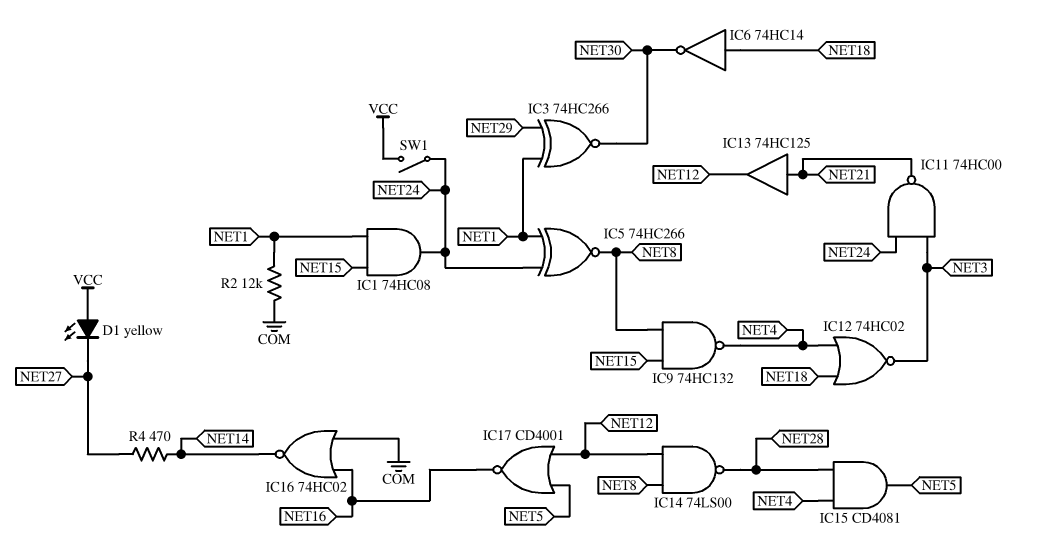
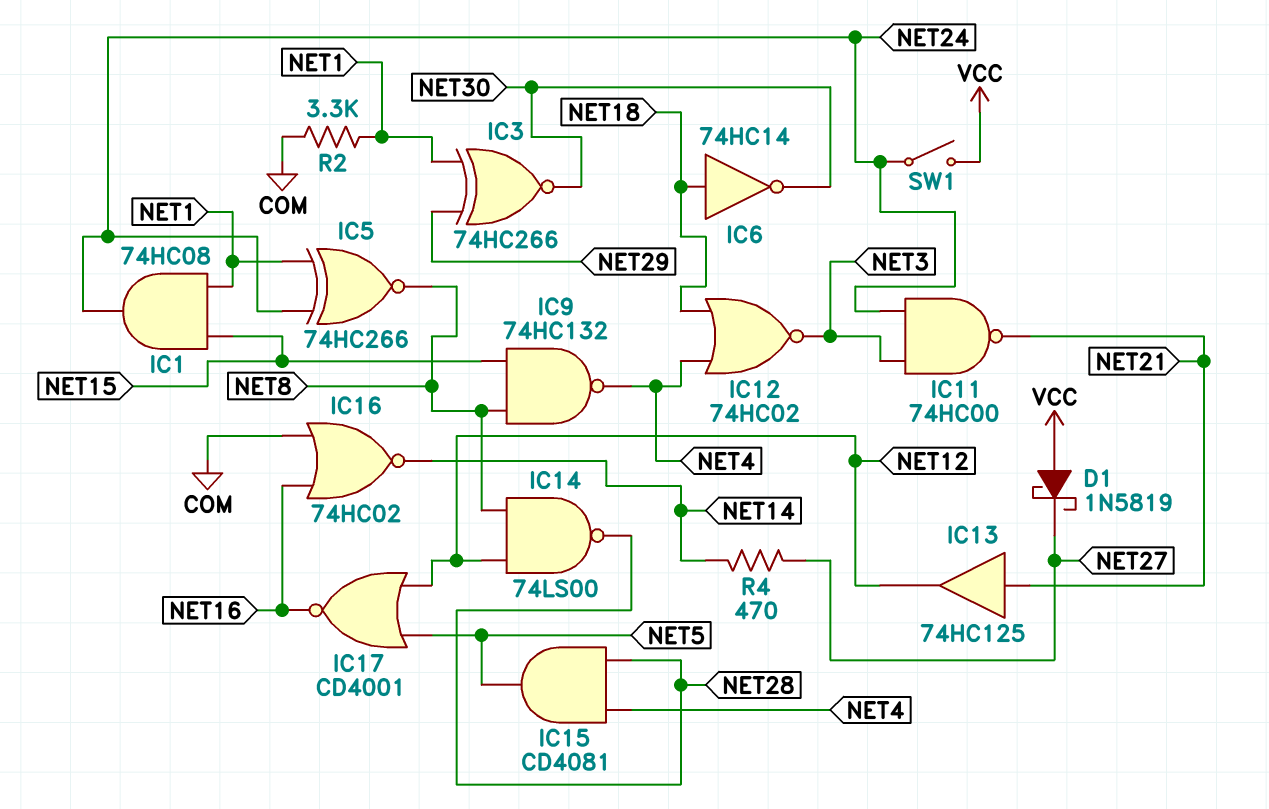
D1: LED yellow (A VCC, K NET27) -> schottky 1N5819 (A VCC, K NET27)
R2: 12k (COM, NET1) -> 3.3k (COM, NET1)

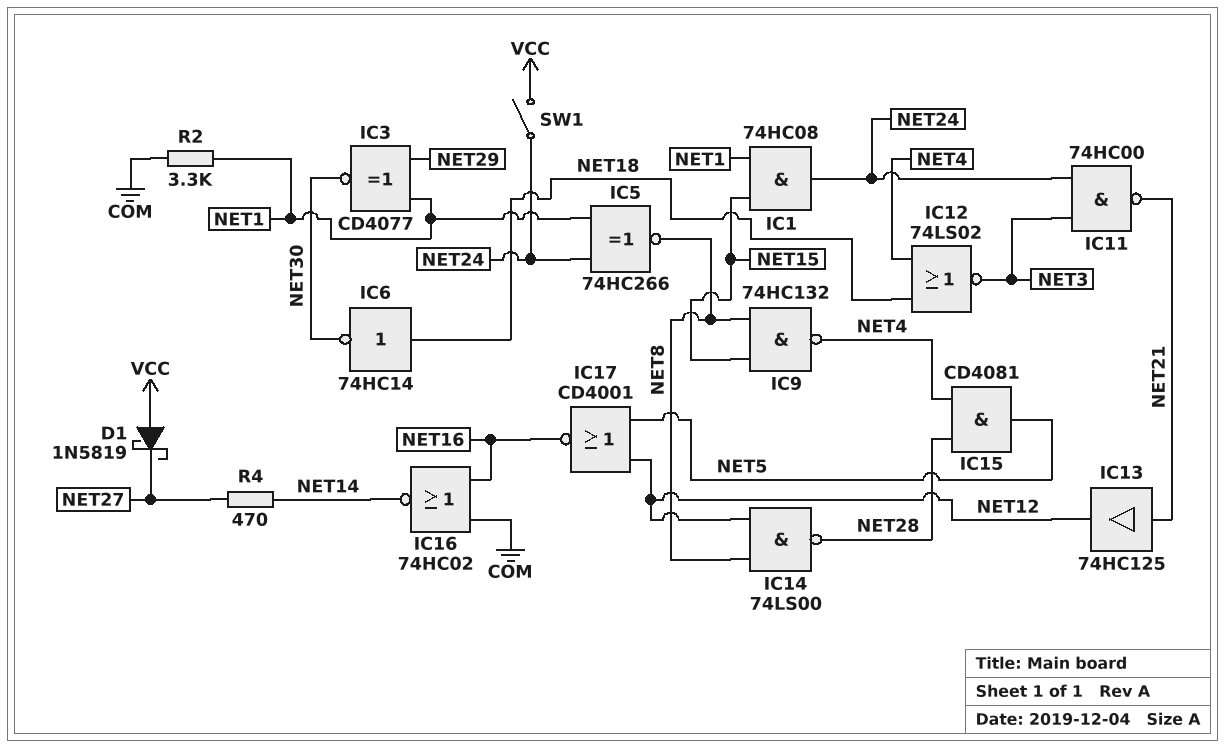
IC3: XNOR 74HC266 (in NET1, in NET29, out NET30) -> XNOR CD4077 (in NET1, in NET29, out NET30)
IC12: NOR 74HC02 (in NET4, in NET18, out NET3) -> NOR 74LS02 (in NET4, in NET18, out NET3)

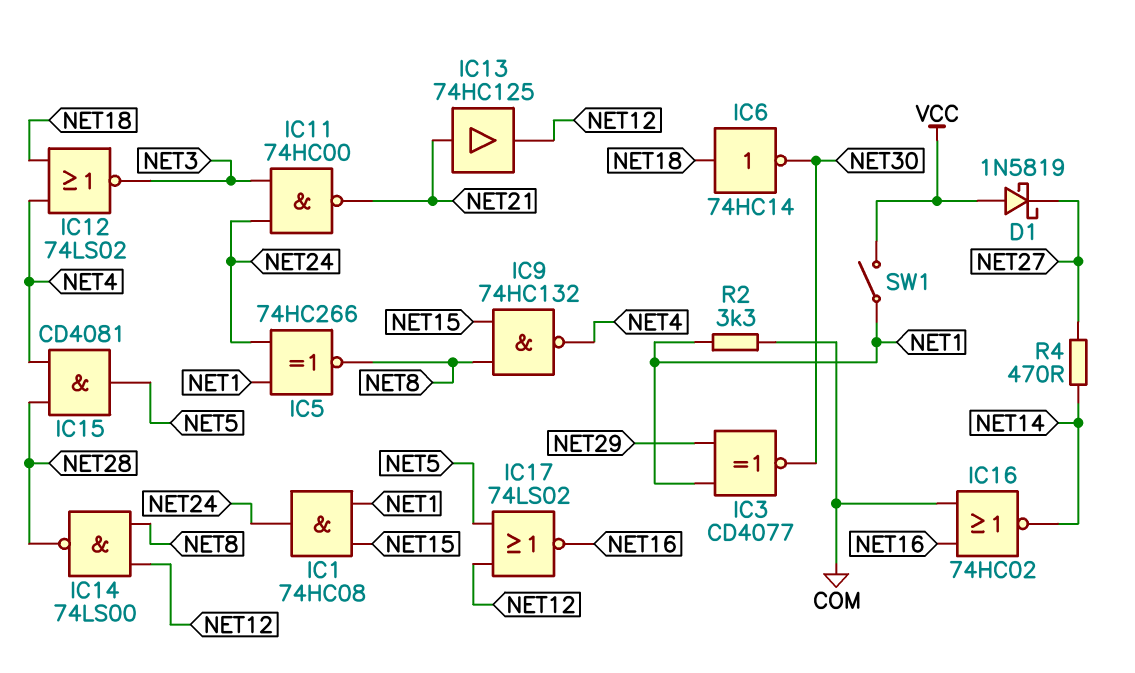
IC17: NOR CD4001 (in NET5, in NET12, out NET16) -> NOR 74LS02 (in NET5, in NET12, out NET16)
SW1: switch (NET24, VCC) -> switch (NET1, VCC)

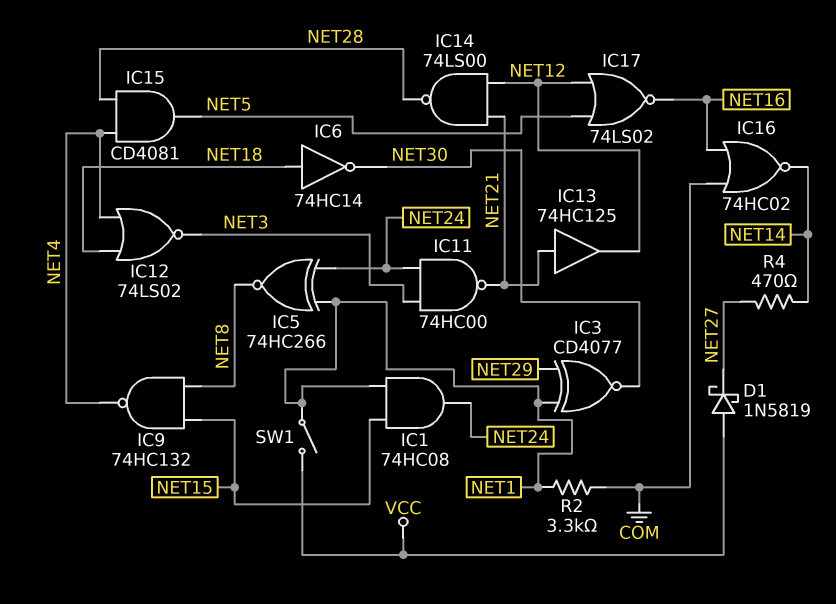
IC14: NAND 74LS00 (in NET8, in NET12, out NET28) -> NAND 74LS00 (in NET12, in NET21, out NET28)

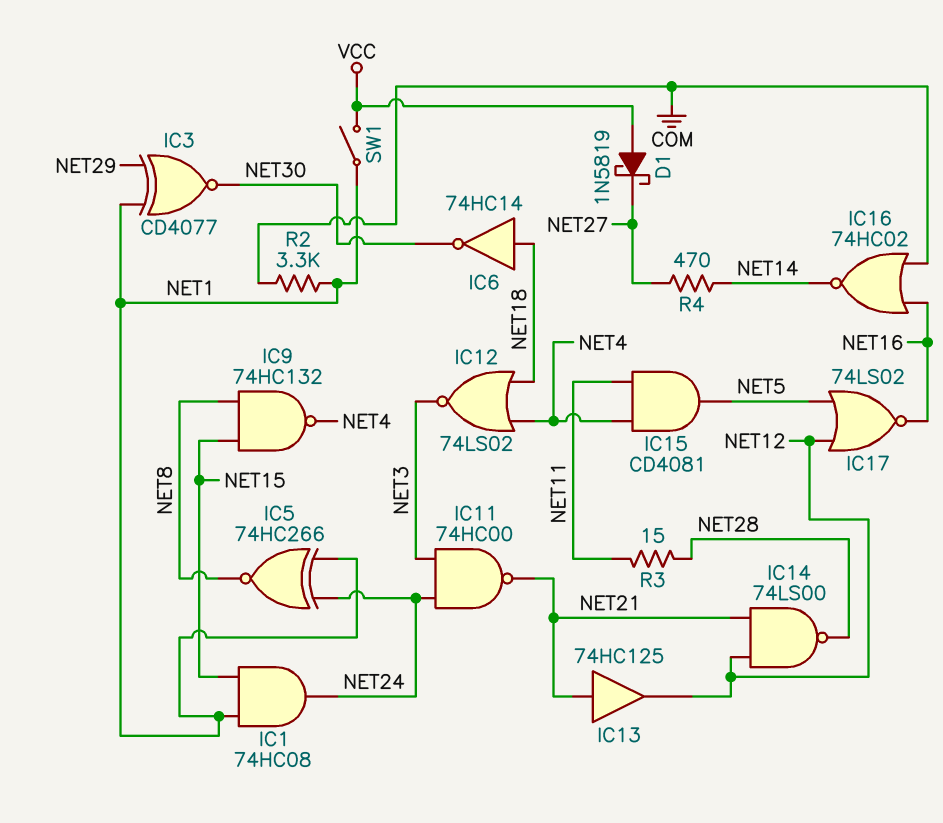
IC15: AND CD4081 (in NET4, in NET28, out NET5) -> AND CD4081 (in NET4, in NET11, out NET5)
R3: none -> 15 (NET11, NET28)

